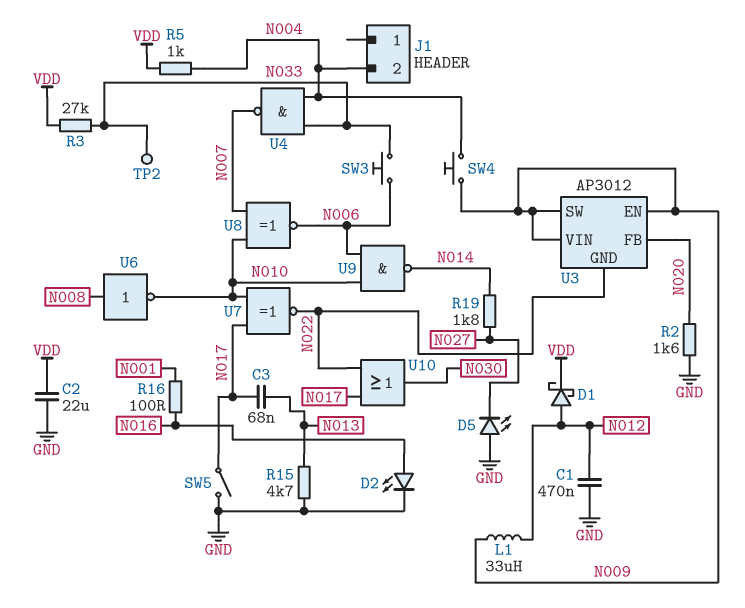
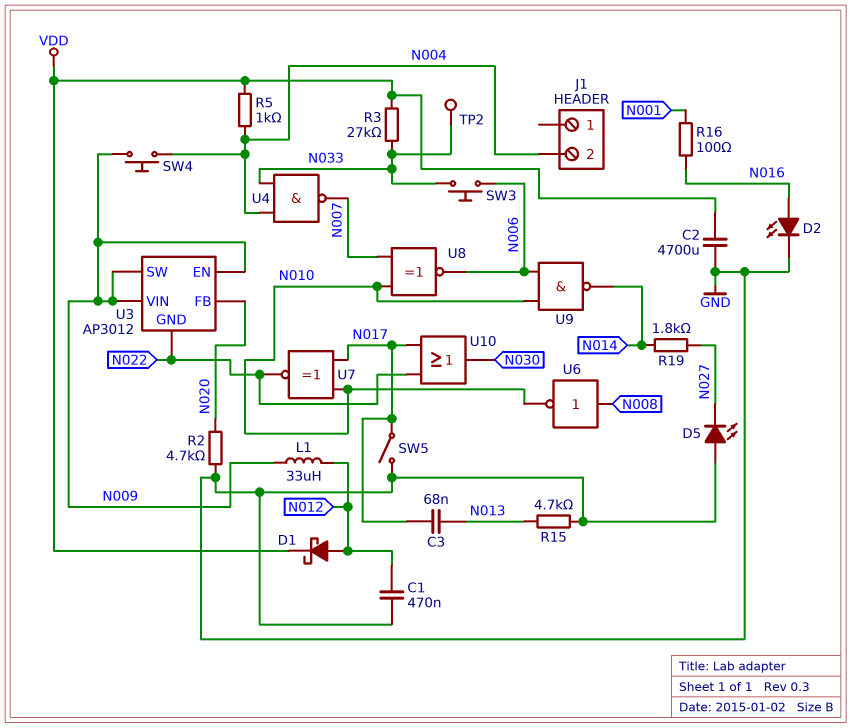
C2: 22uF (GND, VDD) -> 4700uF (GND, VDD)
R2: 1.6k (GND, N020) -> 4.7k (GND, N020)

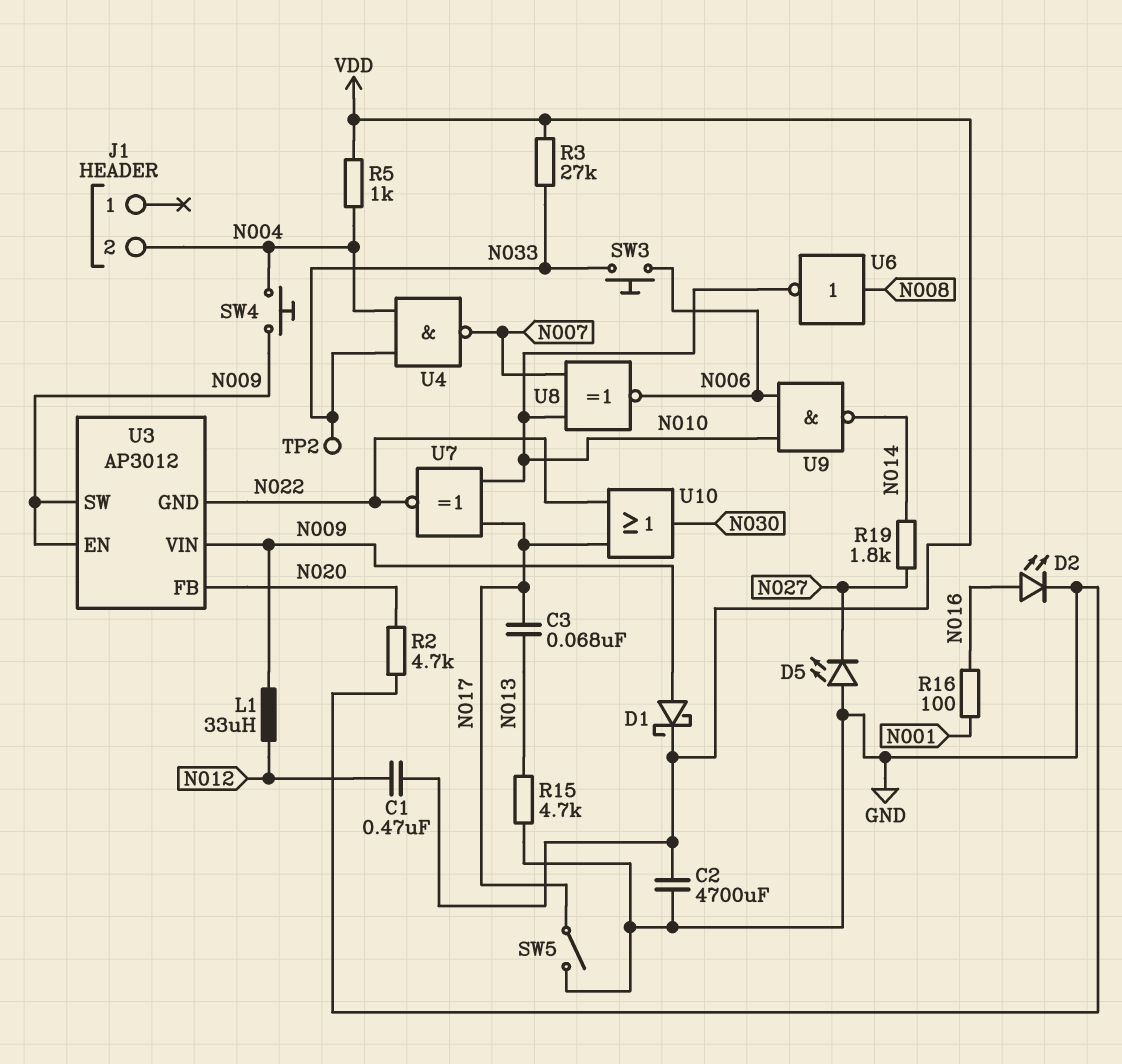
C1: 470nF (GND, N012) -> 470nF (N012, VDD)
D1: schottky (A N012, K VDD) -> schottky (A N009, K VDD)

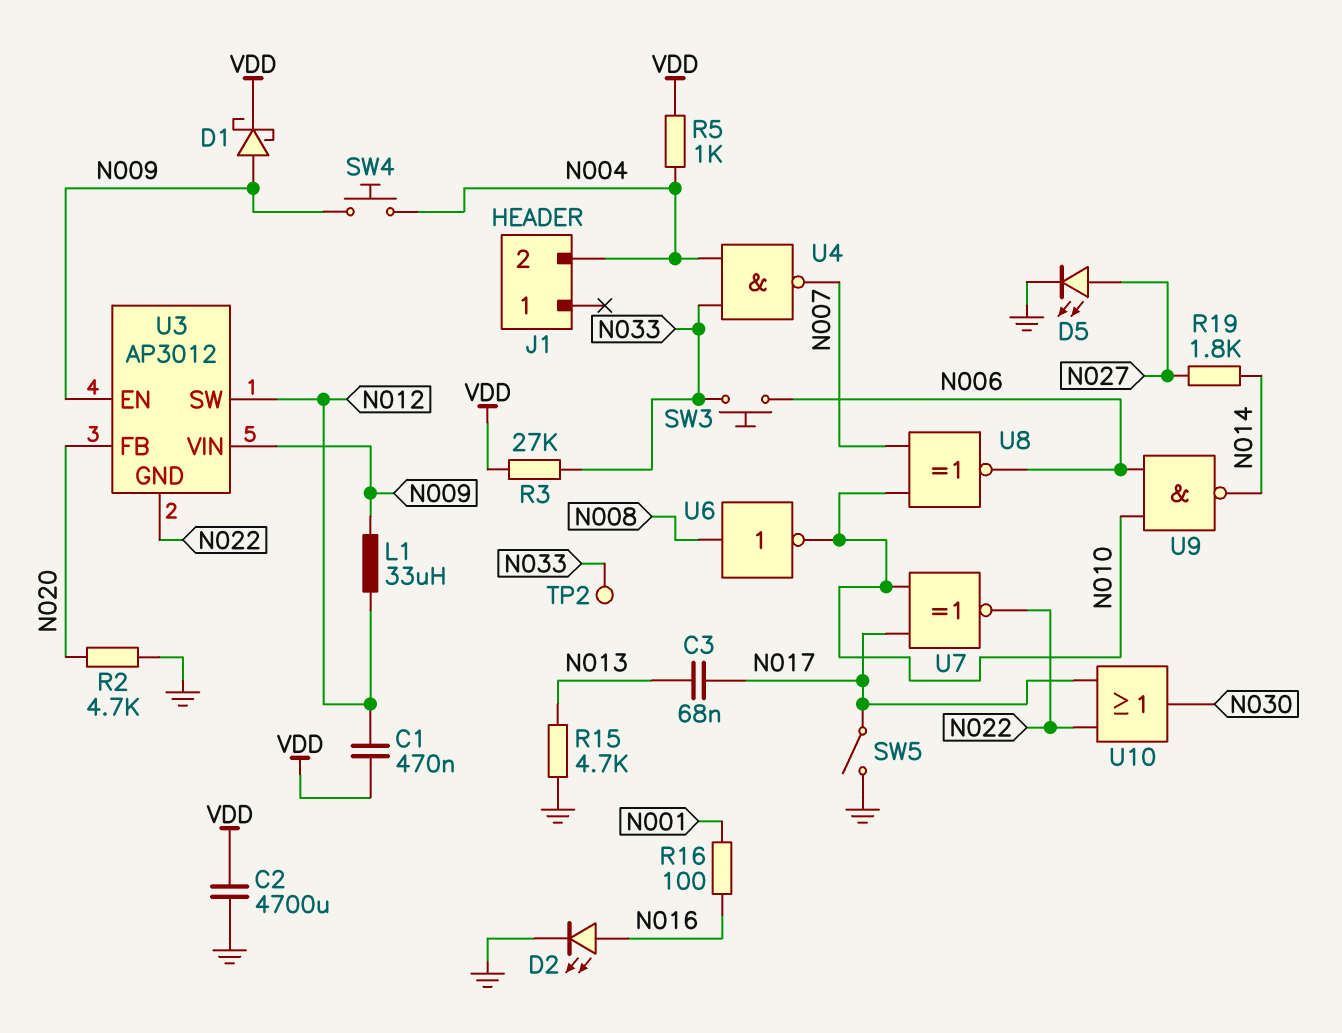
D5: LED (A GND, K N027) -> LED (A N027, K GND)
U3 pin SW: N009 -> N012

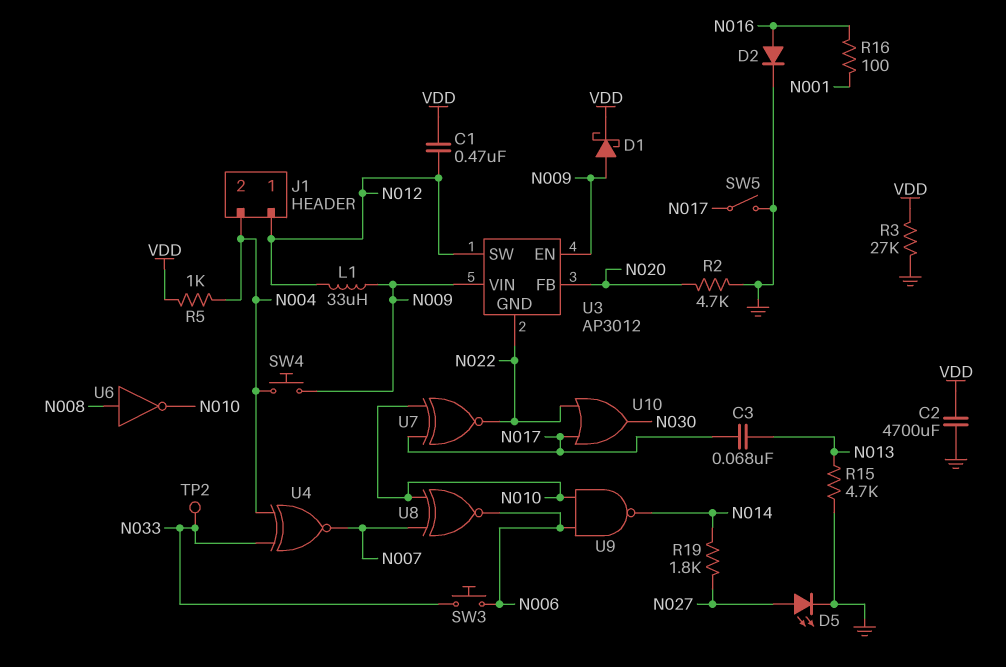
D2: LED (A N016, K GND) -> diode (A N016, K GND)
J1 pin 1: none -> N012
R3: 27k (N033, VDD) -> 27k (GND, VDD)
U4: NAND (in N004, in N033, out N007) -> XNOR (in N004, in N033, out N007)

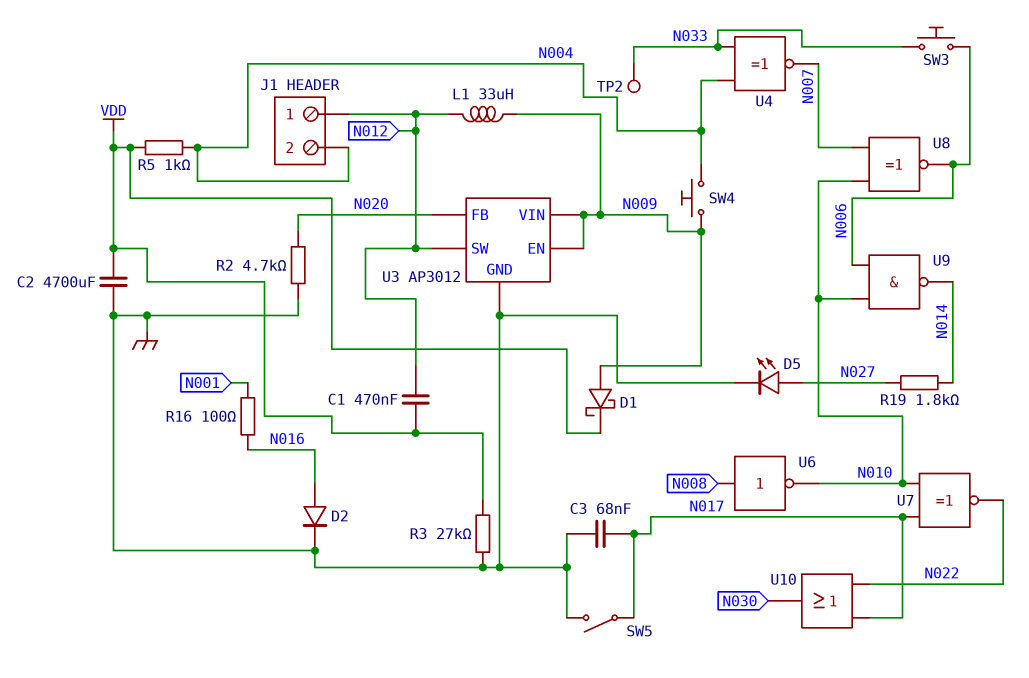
C3: 68nF (N013, N017) -> 68nF (GND, N017)
R15: 4.7k (GND, N013) -> none
U3 pin GND: N022 -> GND

